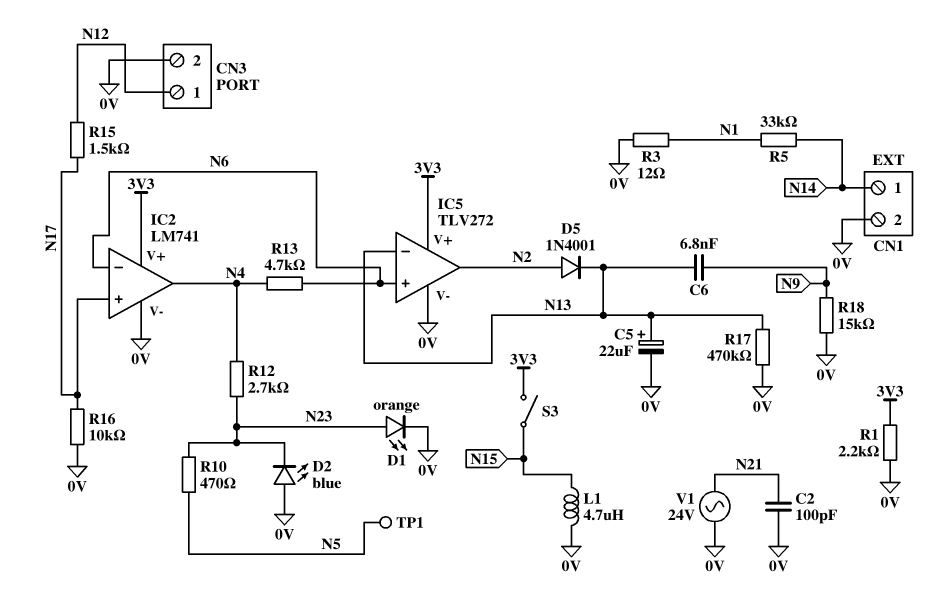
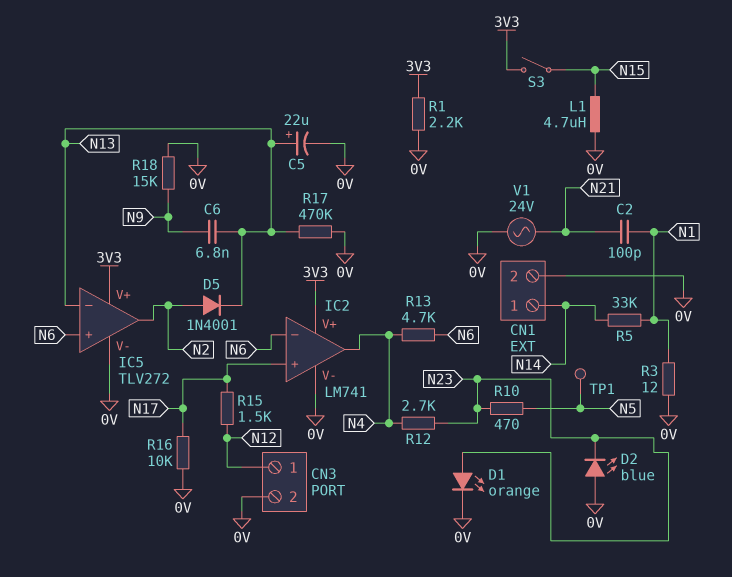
C2: 100pF (0V, N21) -> 100pF (N1, N21)

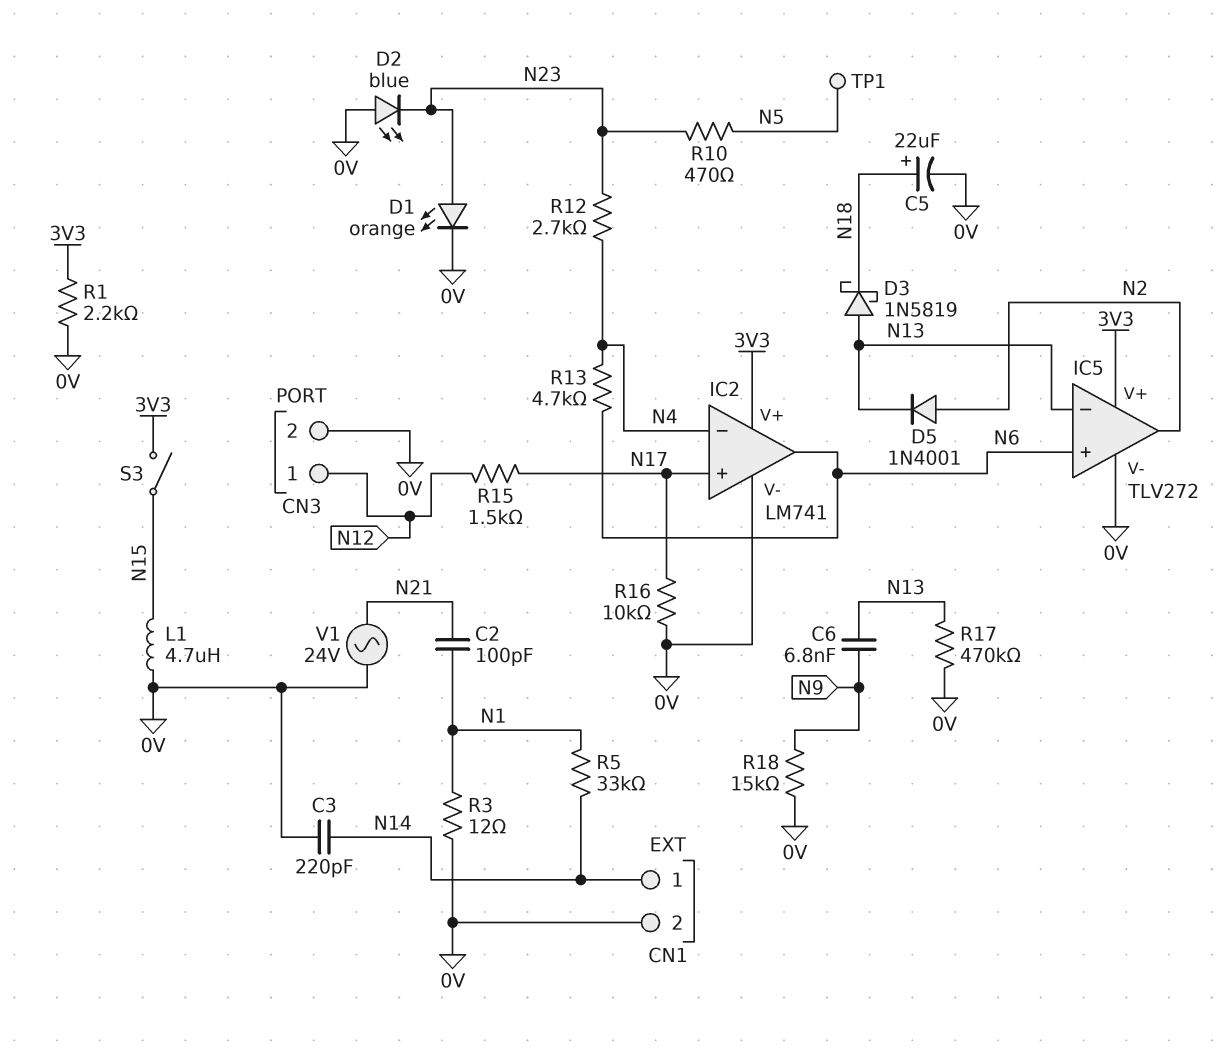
C3: none -> 220pF (0V, N14)
C5: 22uF (plus N13, minus 0V) -> 22uF (plus N18, minus 0V)
D3: none -> schottky 1N5819 (A N13, K N18)
IC2 pin in-: N6 -> N4
IC2 pin out: N4 -> N6

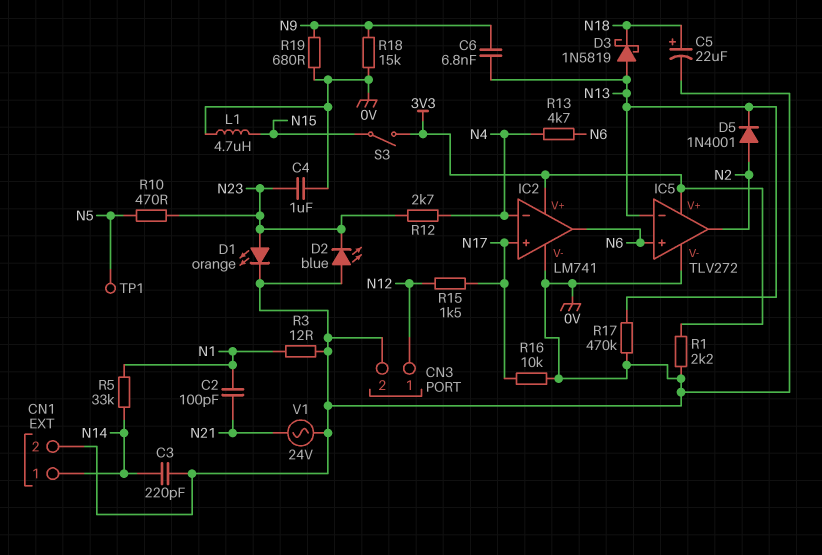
C4: none -> 1uF (0V, N23)
R19: none -> 680 (0V, N9)

